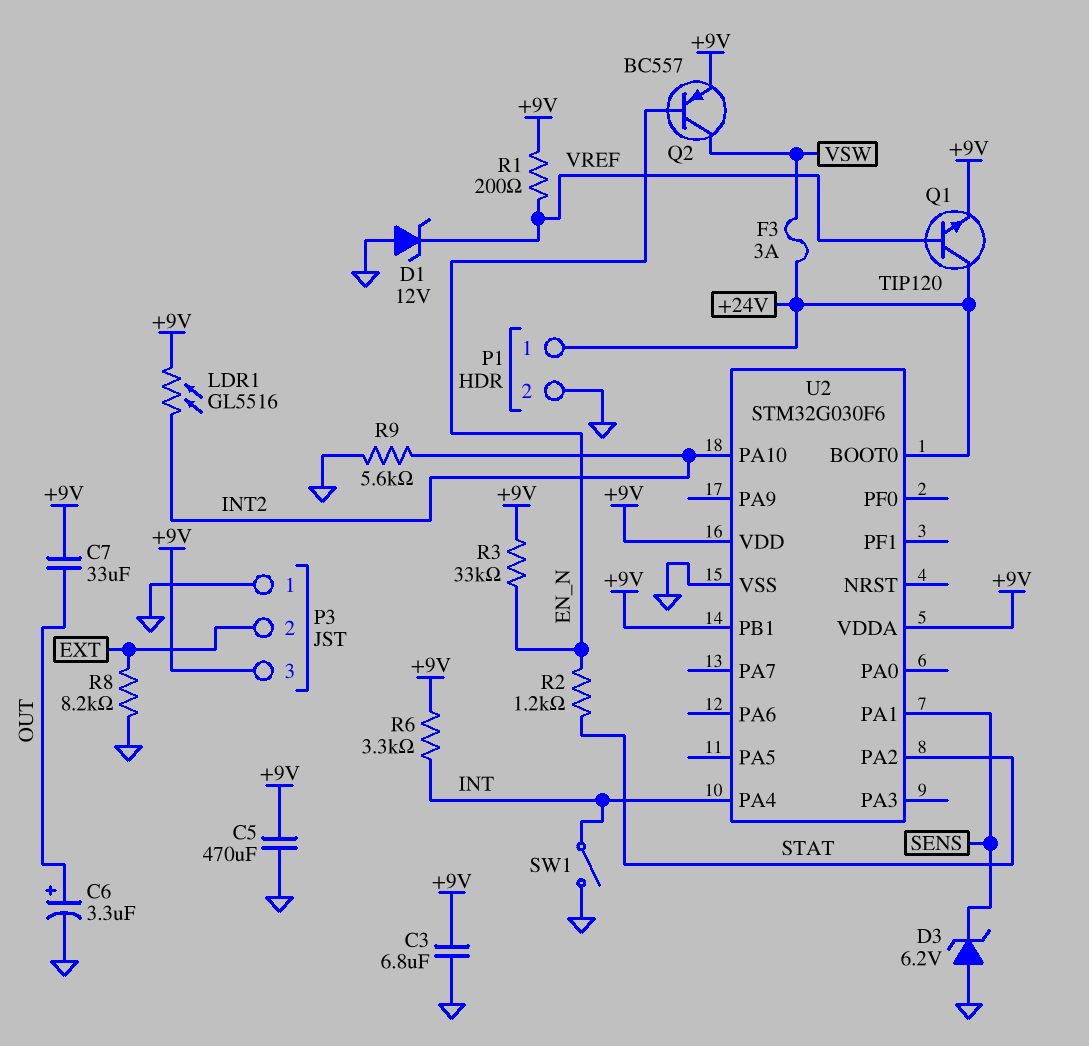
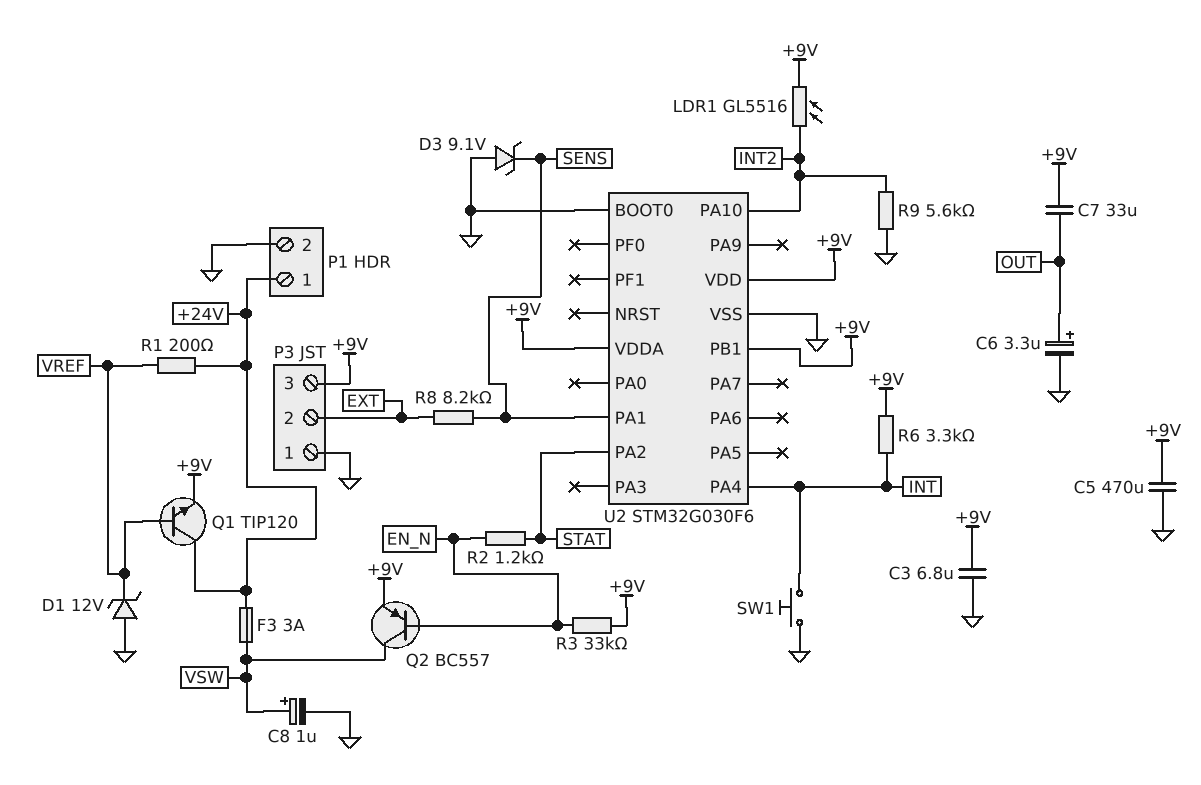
C8: none -> 1uF (plus VSW, minus GND)
D3: zener 6.2V (A GND, K SENS) -> zener 9.1V (A GND, K SENS)
R1: 200 (+9V, VREF) -> 200 (+24V, VREF)
R8: 8.2k (EXT, GND) -> 8.2k (EXT, SENS)
SW1: switch (GND, INT) -> button (GND, INT)
U2 pin BOOT0: +24V -> GND

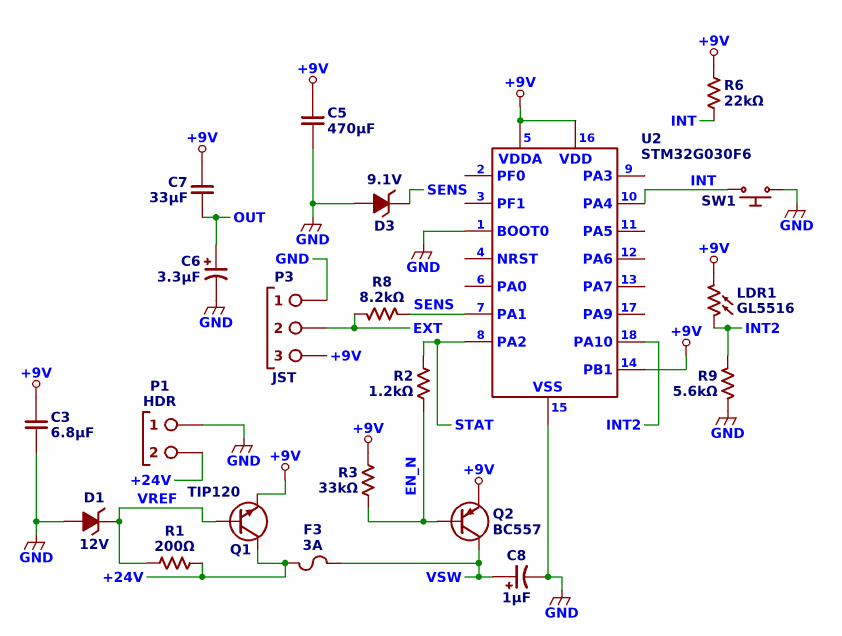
P1 pin 1: +24V -> GND
P1 pin 2: GND -> +24V
R6: 3.3k (+9V, INT) -> 22k (+9V, INT)

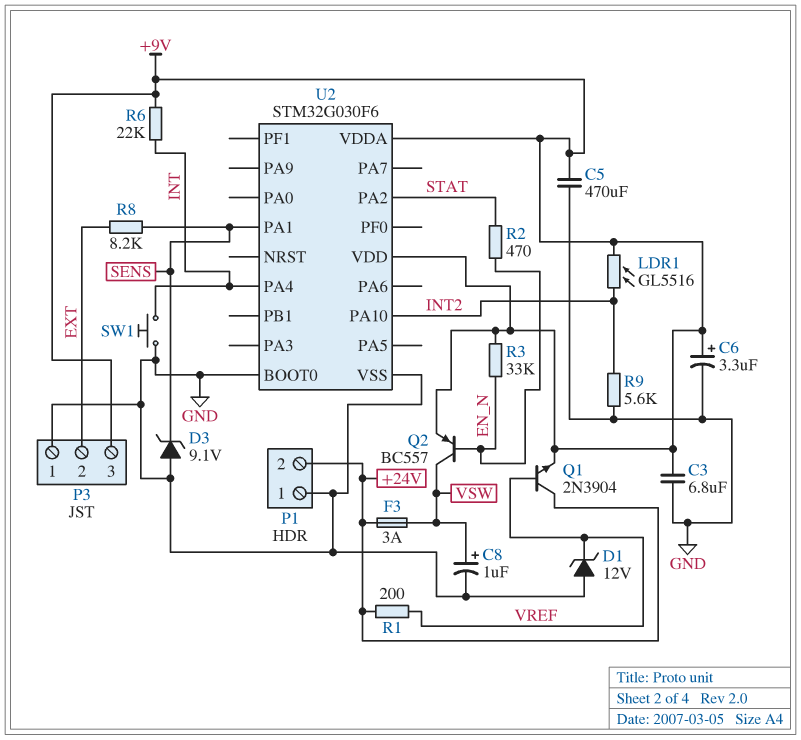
C6: 3.3uF (plus OUT, minus GND) -> 3.3uF (plus +9V, minus GND)
C7: 33uF (+9V, OUT) -> none
Q1: NPN TIP120 (B VREF, C +24V, E +9V) -> NPN 2N3904 (B VREF, C +24V, E +9V)
R2: 1.2k (EN_N, STAT) -> 470 (EN_N, STAT)
U2 pin PB1: +9V -> none

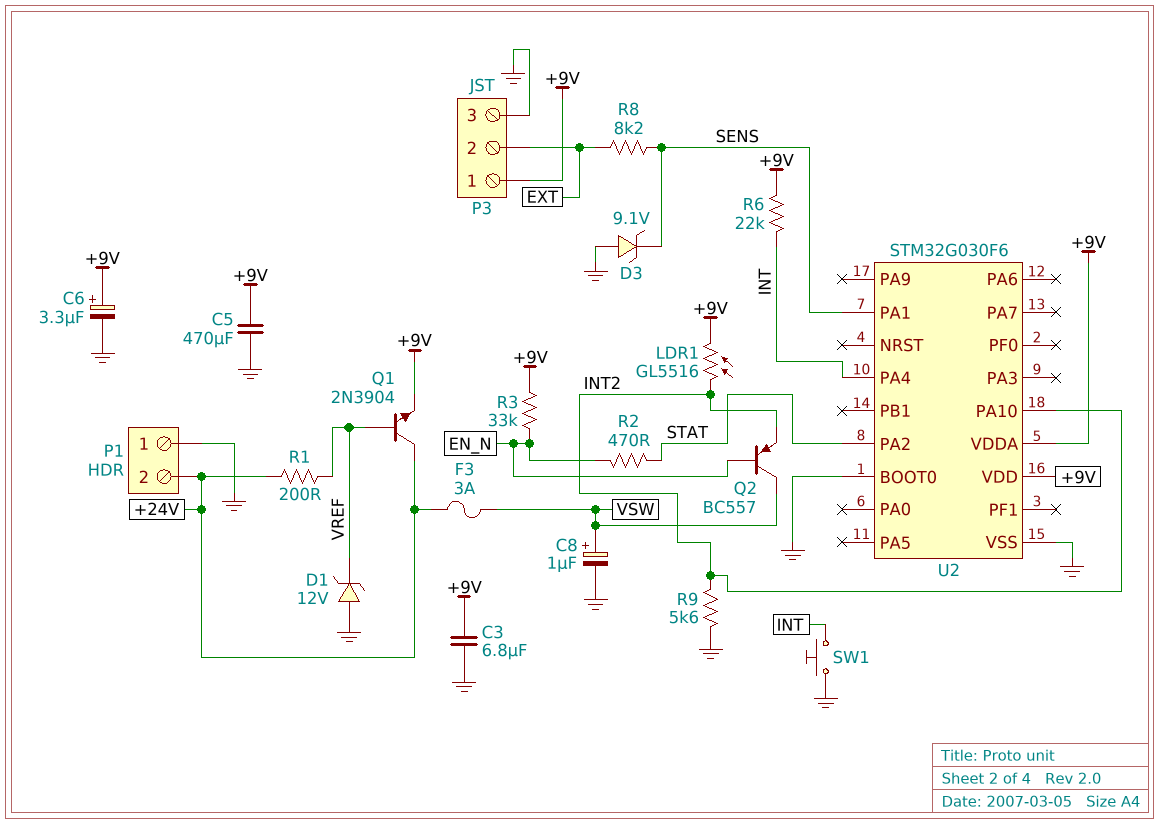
P3 pin 1: GND -> +9V
P3 pin 3: +9V -> GND
Q2: PNP BC557 (B EN_N, C VSW, E +9V) -> PNP BC557 (B EN_N, C VSW, E INT2)

